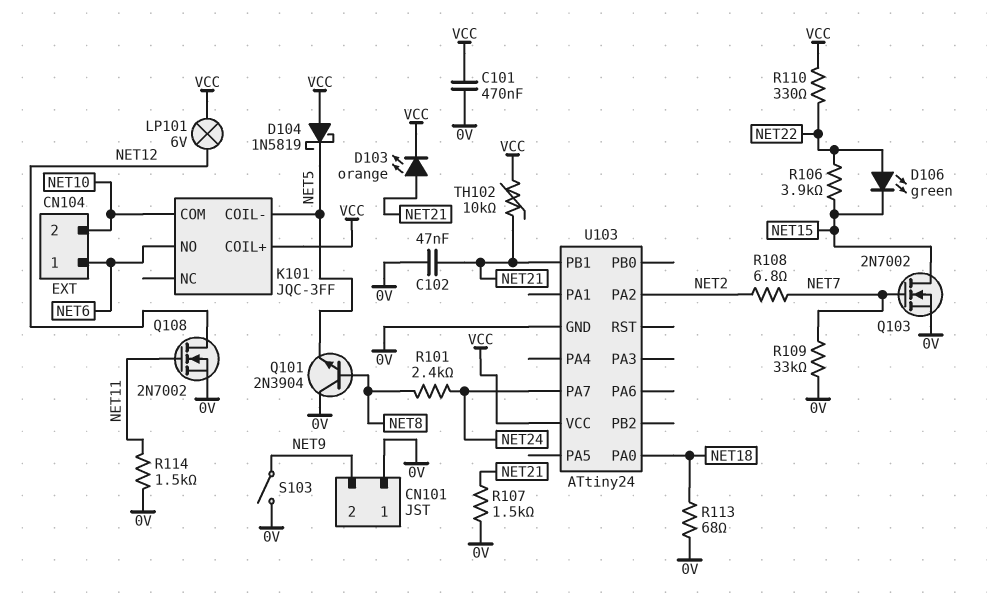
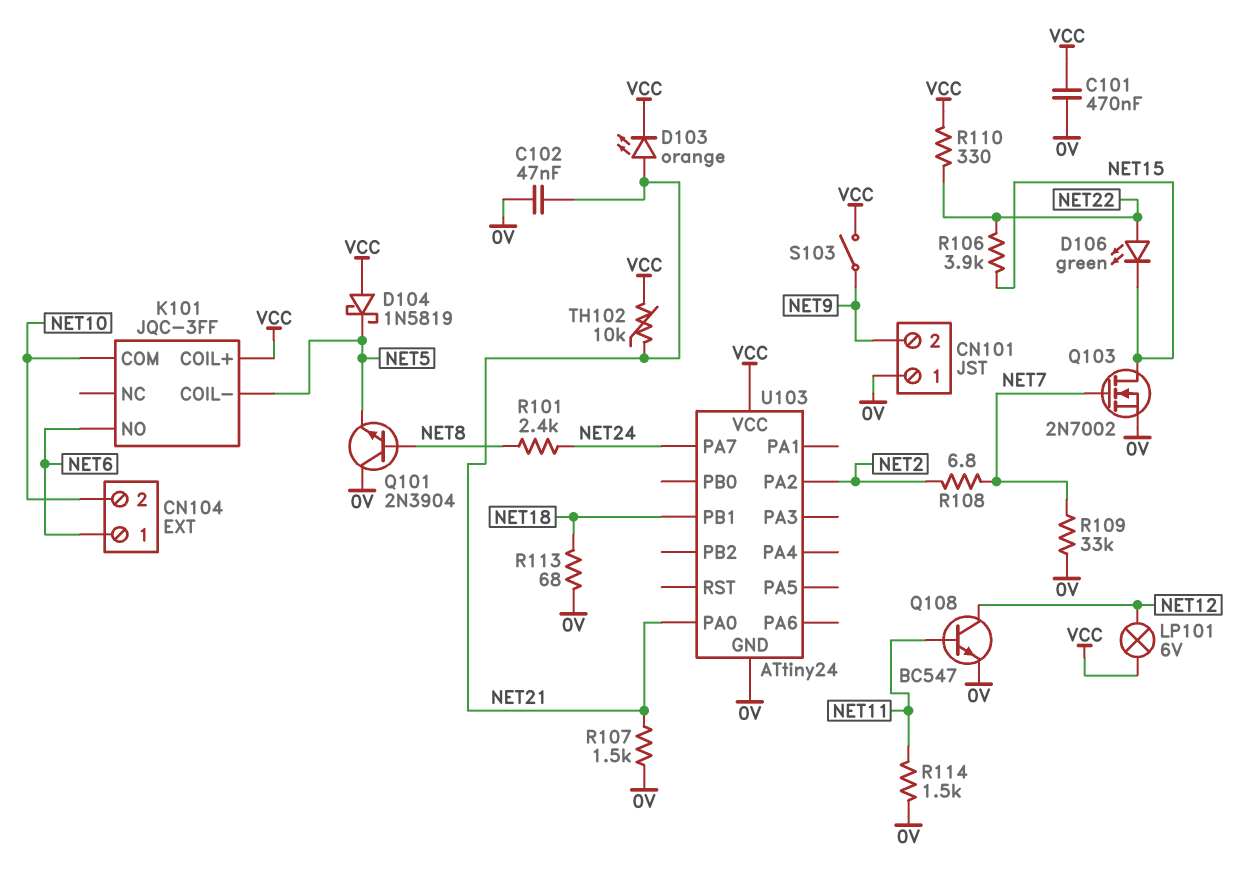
Q108: NMOS 2N7002 (G NET11, D NET12, S 0V) -> NPN BC547 (B NET11, C NET12, E 0V)
S103: switch (0V, NET9) -> switch (NET9, VCC)
U103 pin PA0: NET18 -> NET21
U103 pin PB1: NET21 -> NET18

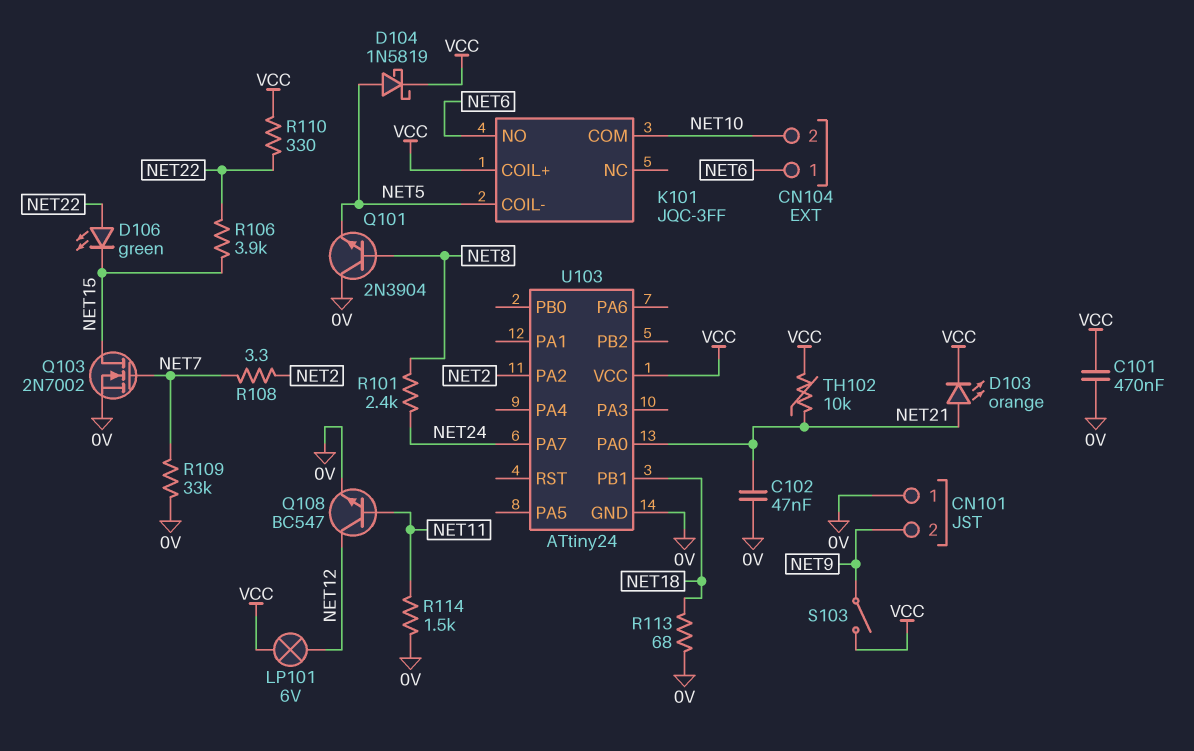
D104: schottky 1N5819 (A VCC, K NET5) -> schottky 1N5819 (A NET5, K VCC)
R107: 1.5k (0V, NET21) -> none
R108: 6.8 (NET2, NET7) -> 3.3 (NET2, NET7)

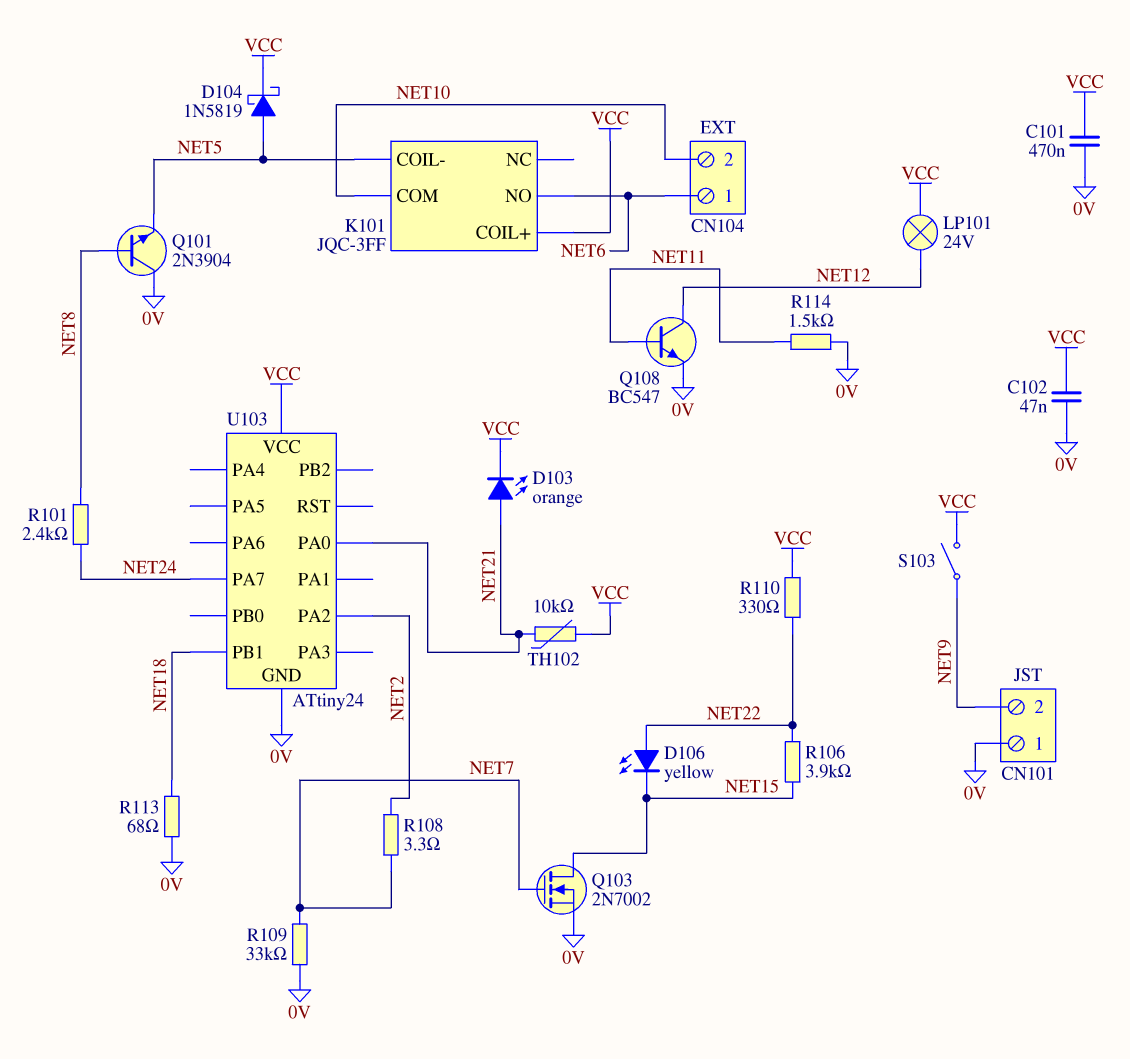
C102: 47nF (0V, NET21) -> 47nF (0V, VCC)
D106: LED green (A NET22, K NET15) -> LED yellow (A NET22, K NET15)
LP101: lamp 6V (NET12, VCC) -> lamp 24V (NET12, VCC)

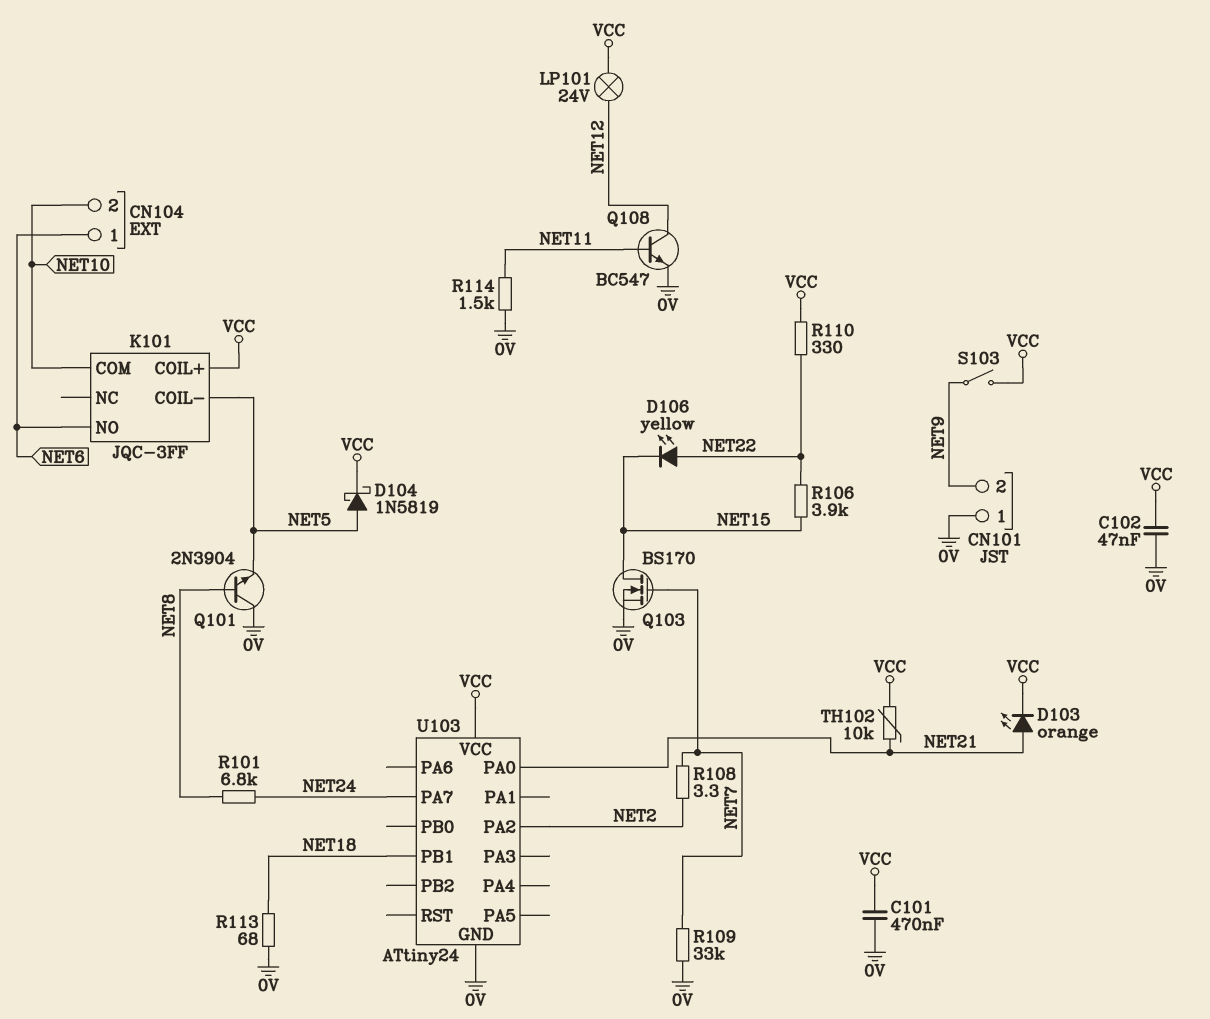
Q103: NMOS 2N7002 (G NET7, D NET15, S 0V) -> NMOS BS170 (G NET7, D NET15, S 0V)
R101: 2.4k (NET8, NET24) -> 6.8k (NET8, NET24)

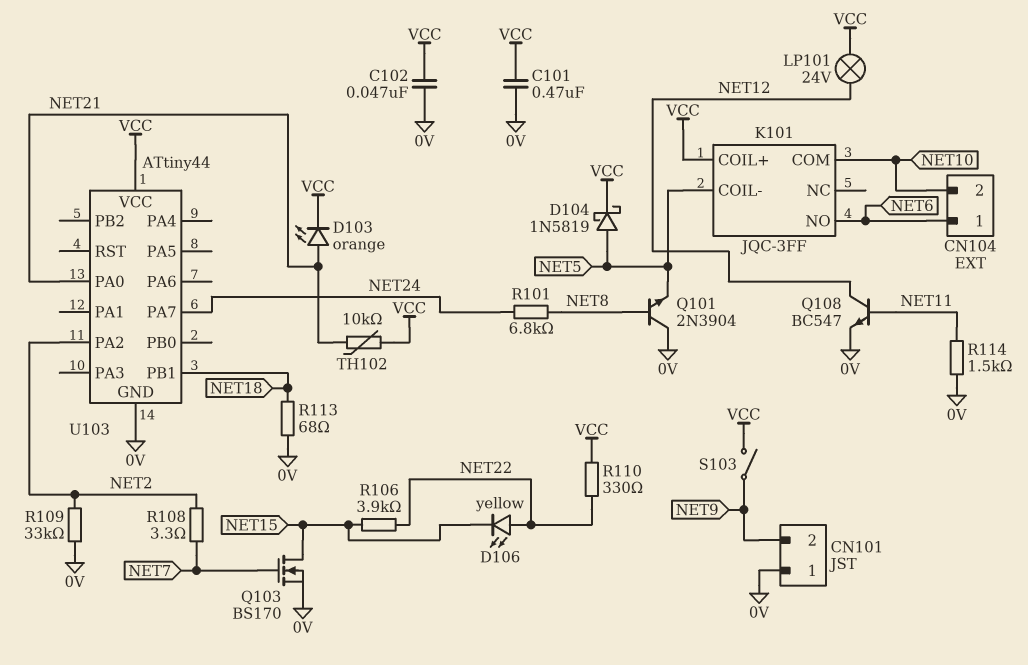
R109: 33k (0V, NET7) -> 33k (0V, NET2)
U103: ATtiny24 -> ATtiny44

